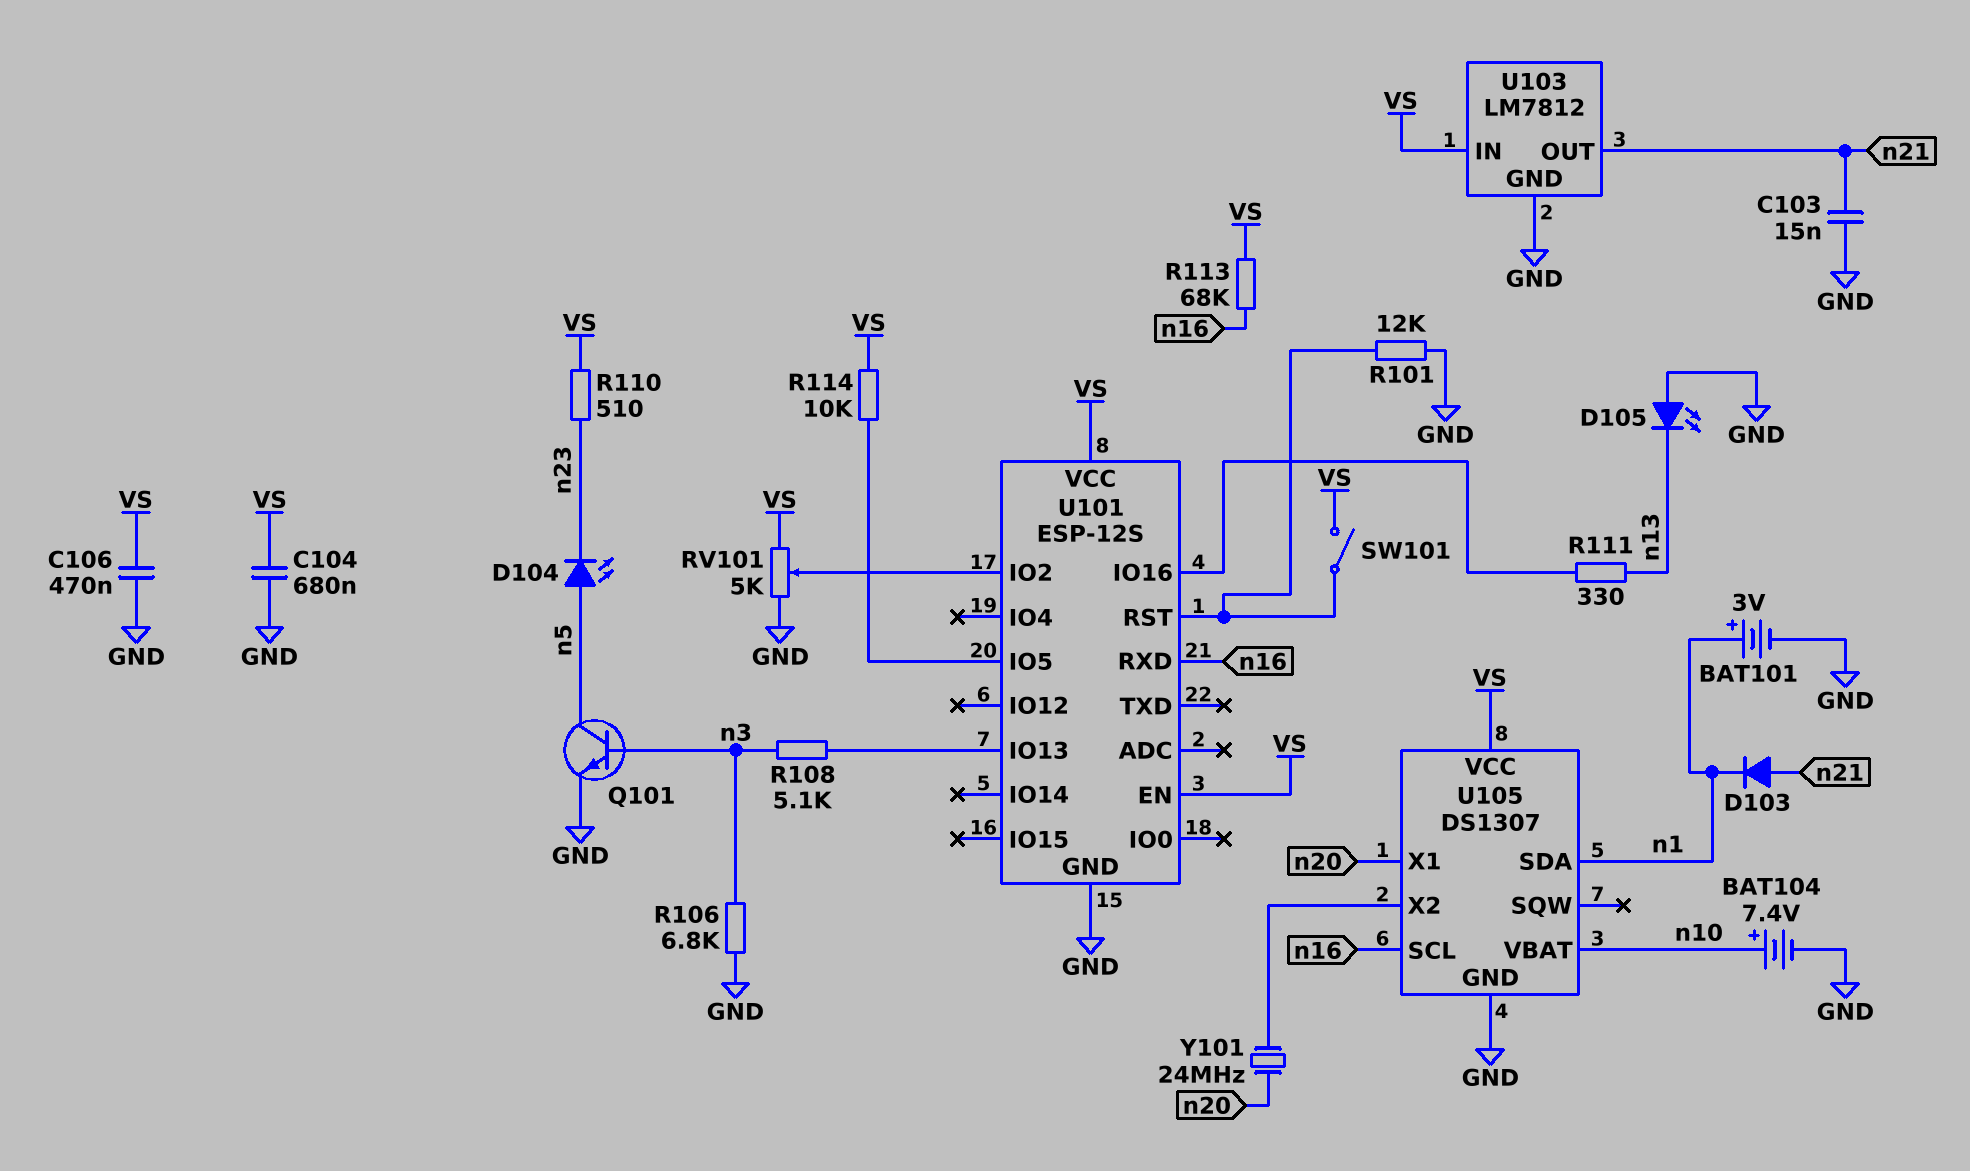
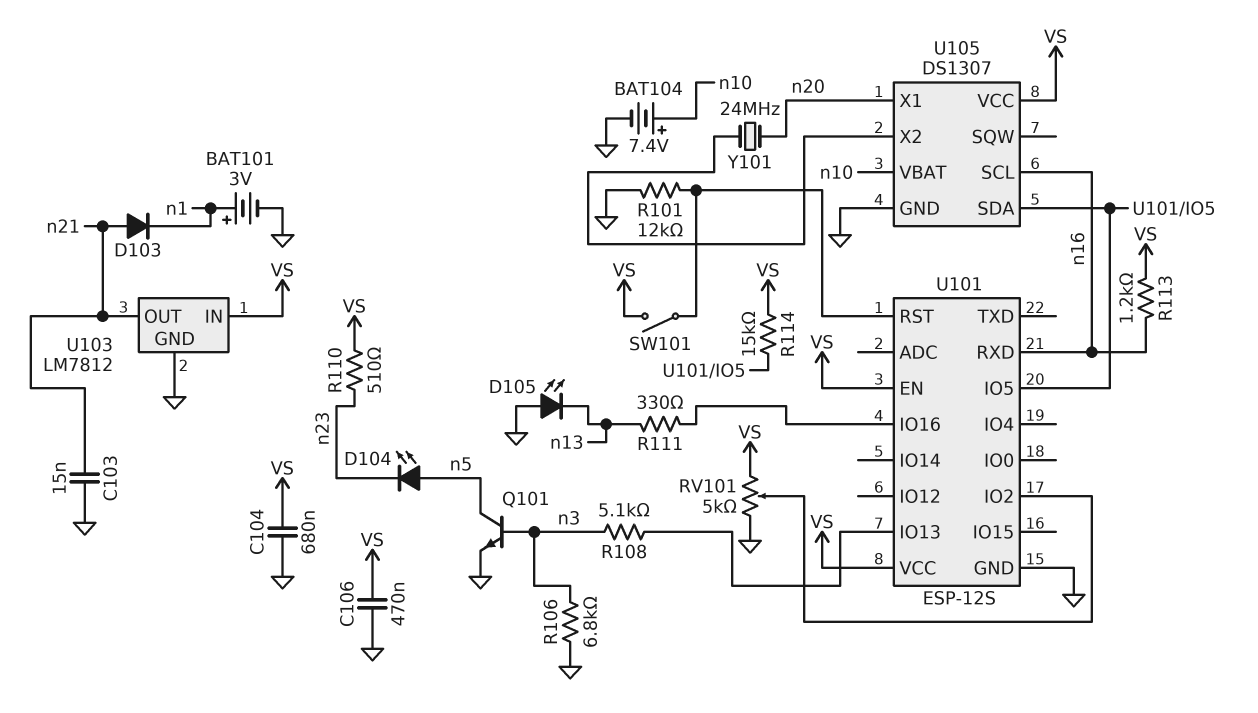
R113: 68k (VS, n16) -> 1.2k (VS, n16)
R114: 10k (U101/IO5, VS) -> 15k (U101/IO5, VS)
U105 pin SDA: n1 -> U101/IO5

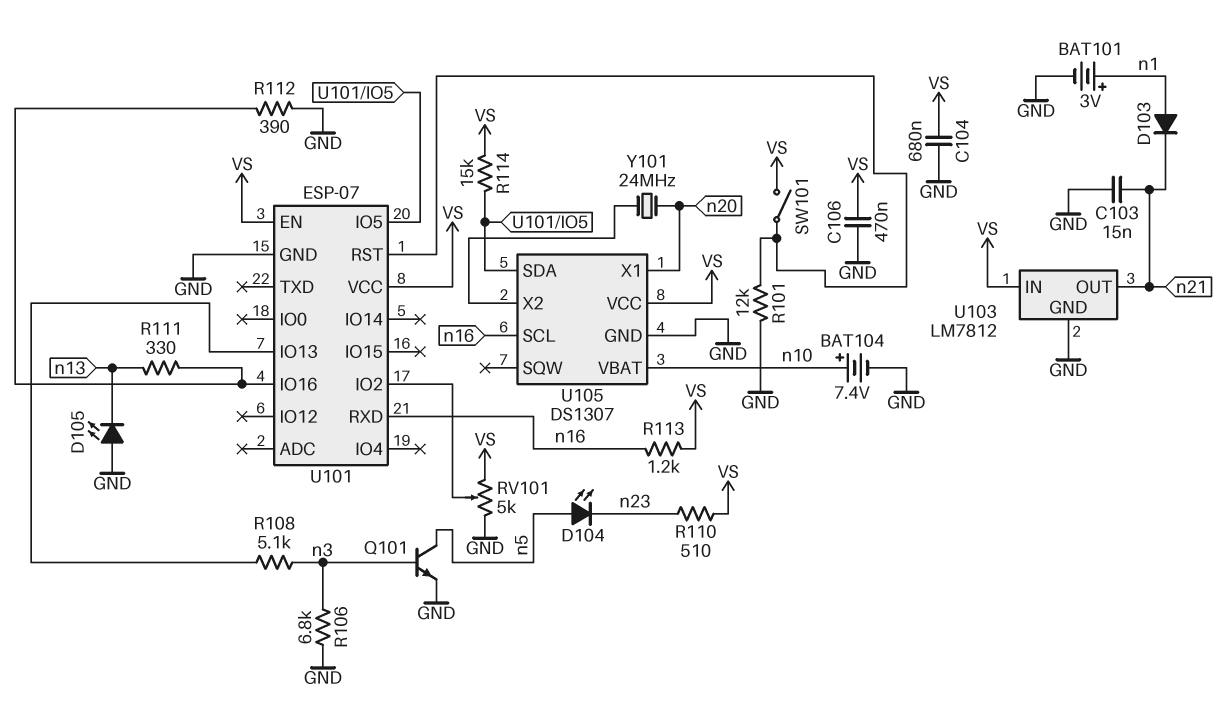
D103: diode (A n21, K n1) -> diode (A n1, K n21)
R112: none -> 390 (GND, U101/IO16)
U101: ESP-12S -> ESP-07

